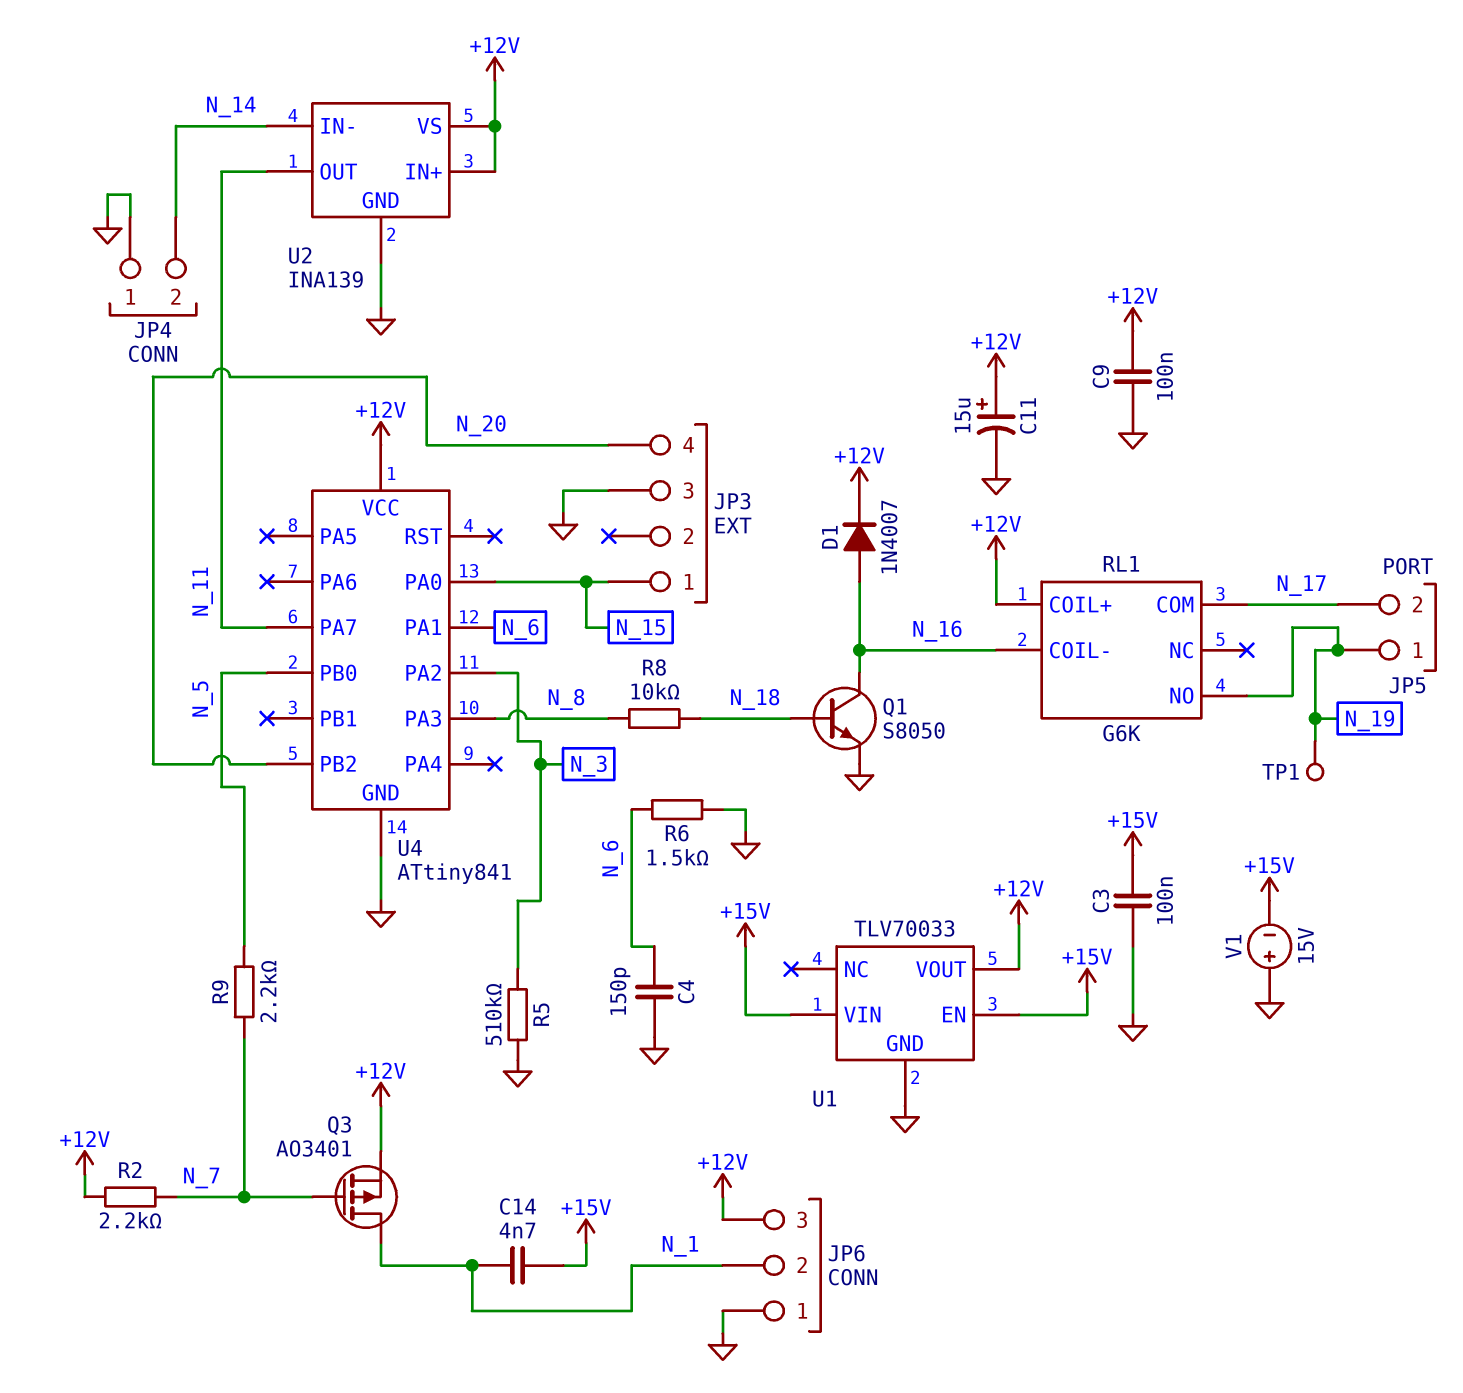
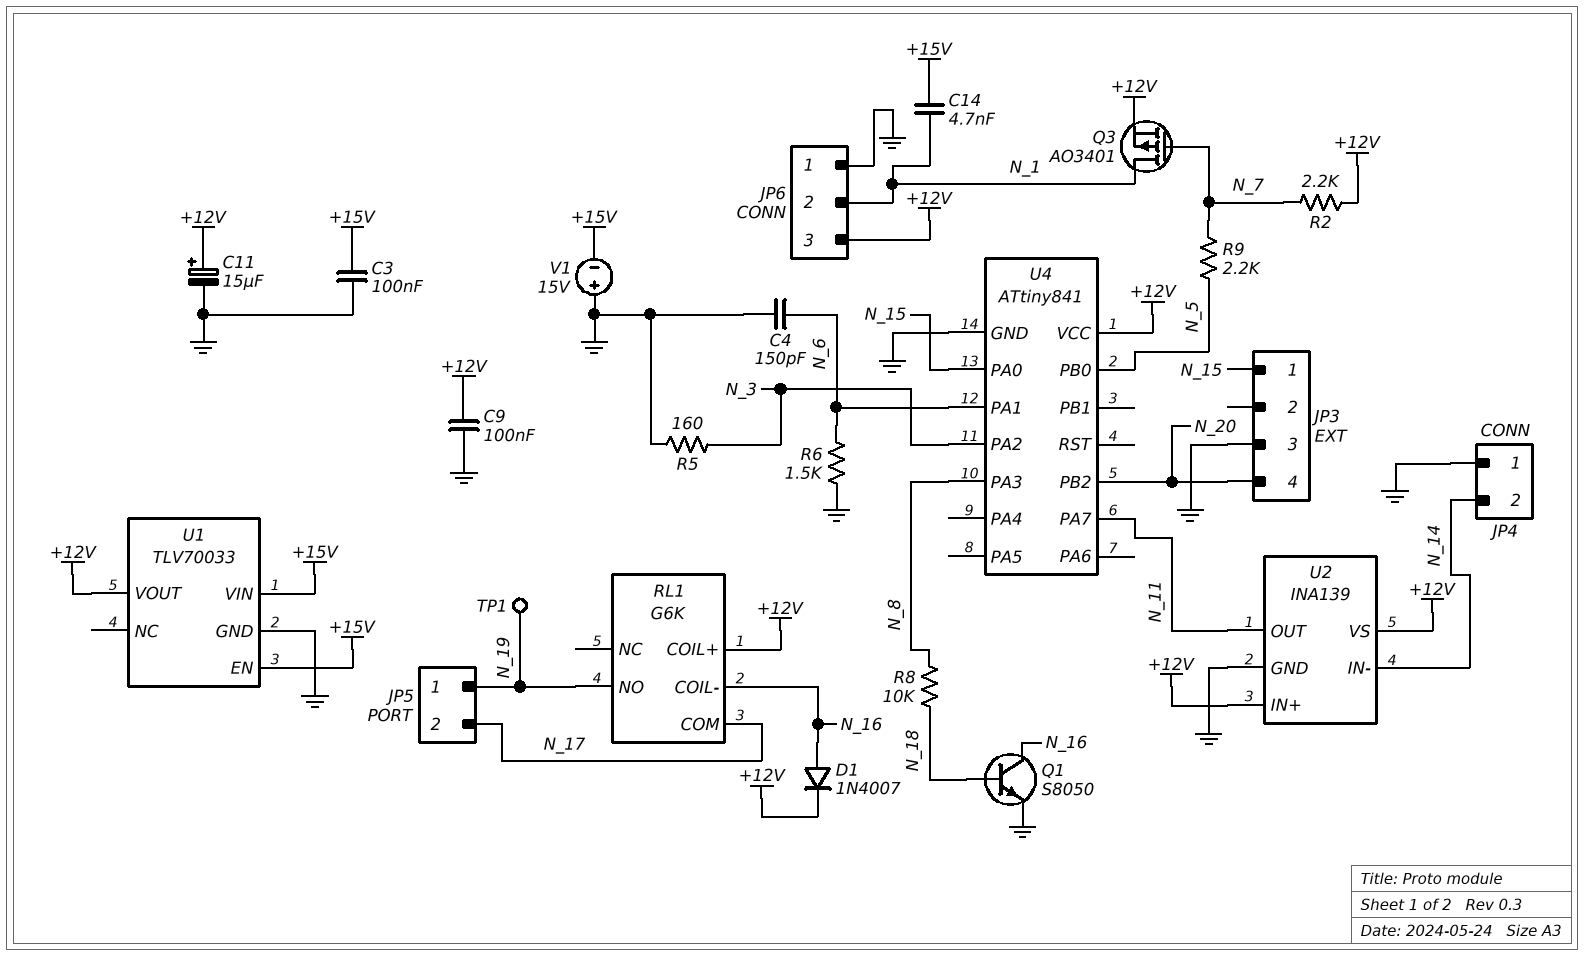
R5: 510k (GND, N_3) -> 160 (GND, N_3)

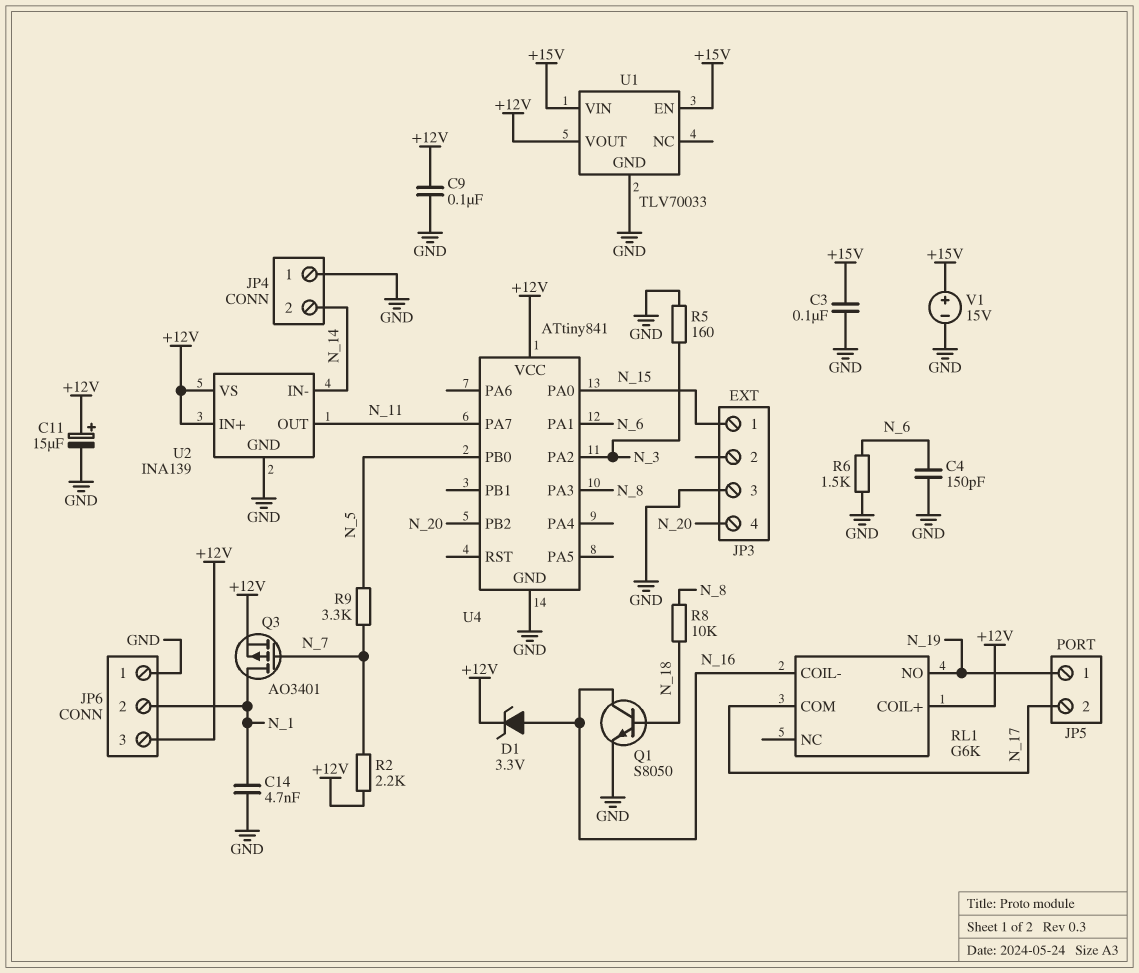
C14: 4.7nF (+15V, N_1) -> 4.7nF (GND, N_1)
D1: diode 1N4007 (A N_16, K +12V) -> zener 3.3V (A N_16, K +12V)
R9: 2.2k (N_5, N_7) -> 3.3k (N_5, N_7)
TP1: test point (N_19) -> none
V1: 15V (plus GND, minus +15V) -> 15V (plus +15V, minus GND)

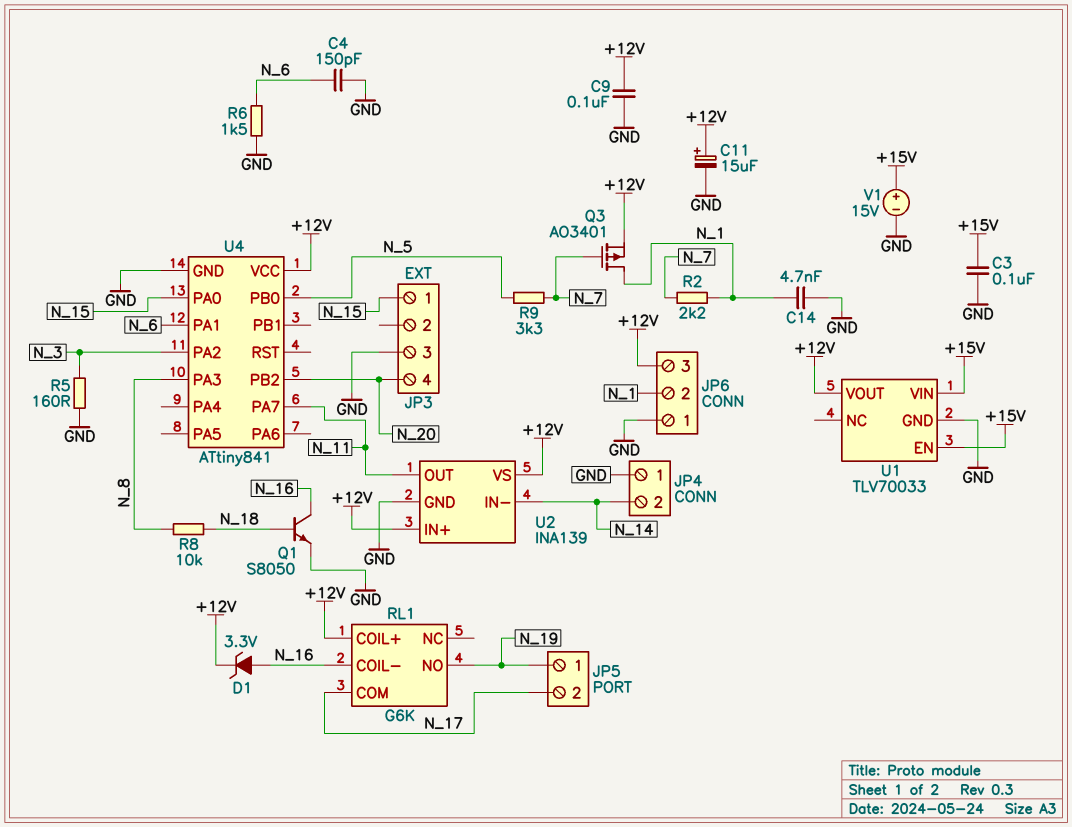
R2: 2.2k (+12V, N_7) -> 2.2k (N_1, N_7)

